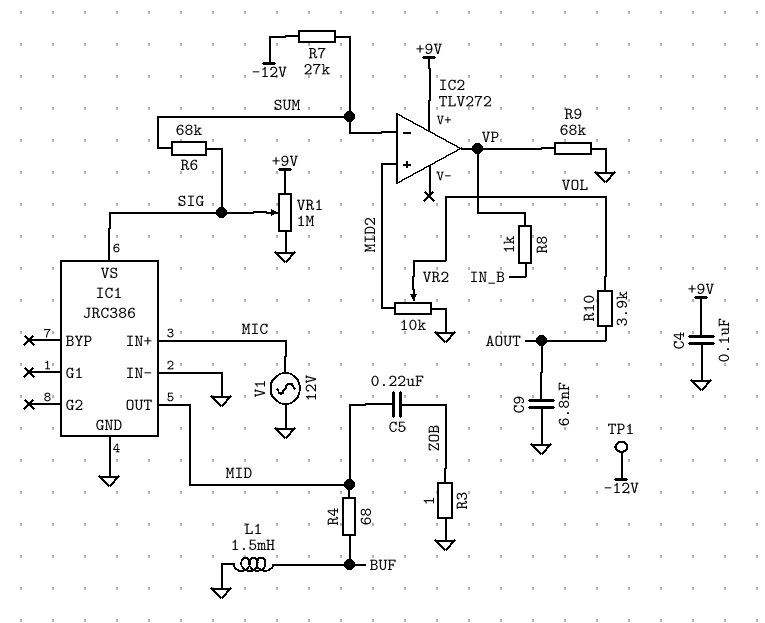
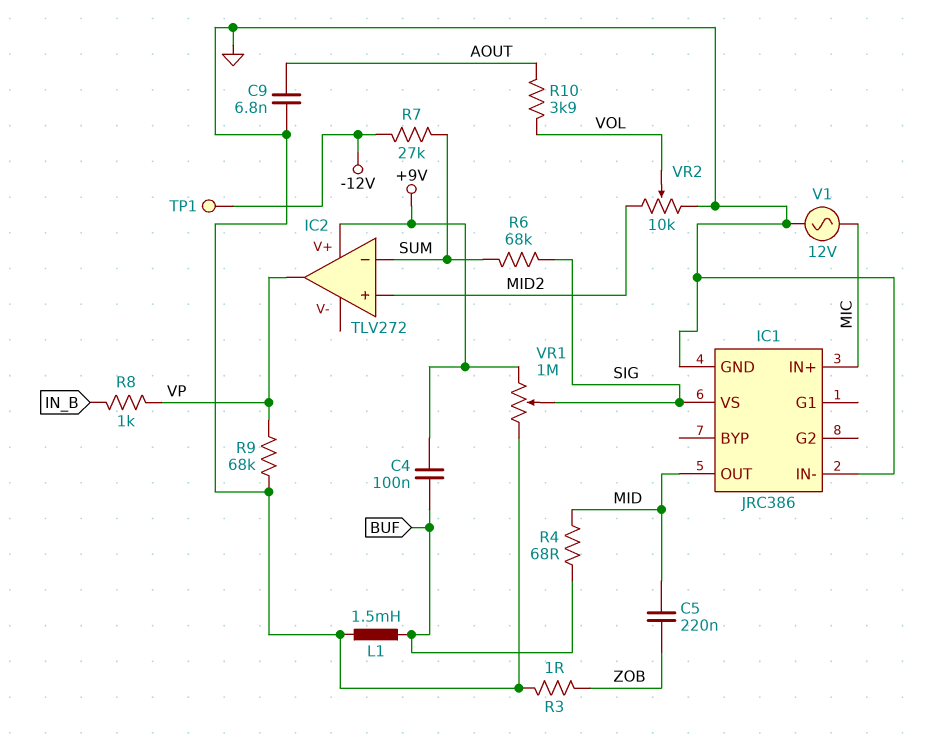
C4: 100nF (+9V, GND) -> 100nF (+9V, BUF)

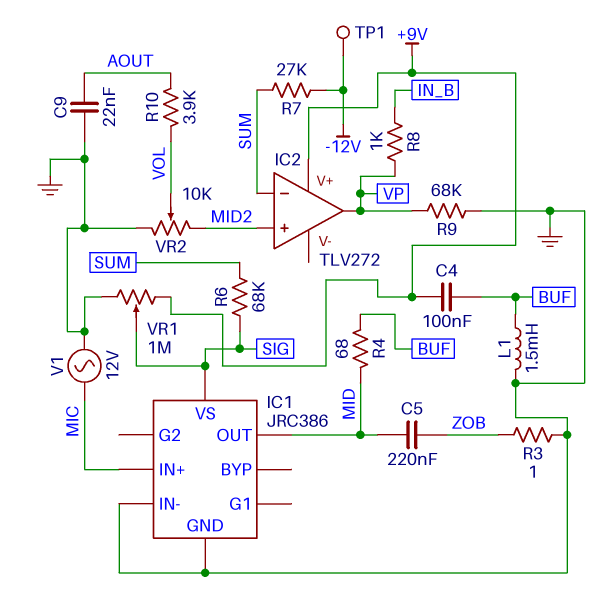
C9: 6.8nF (AOUT, GND) -> 22nF (AOUT, GND)

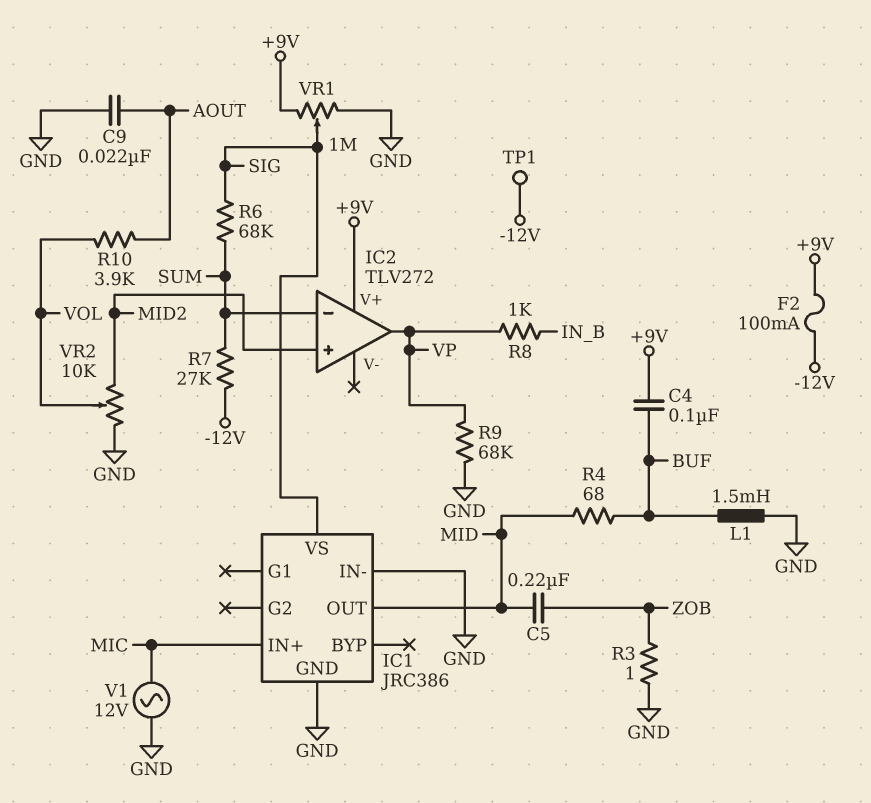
F2: none -> 100mA (+9V, -12V)

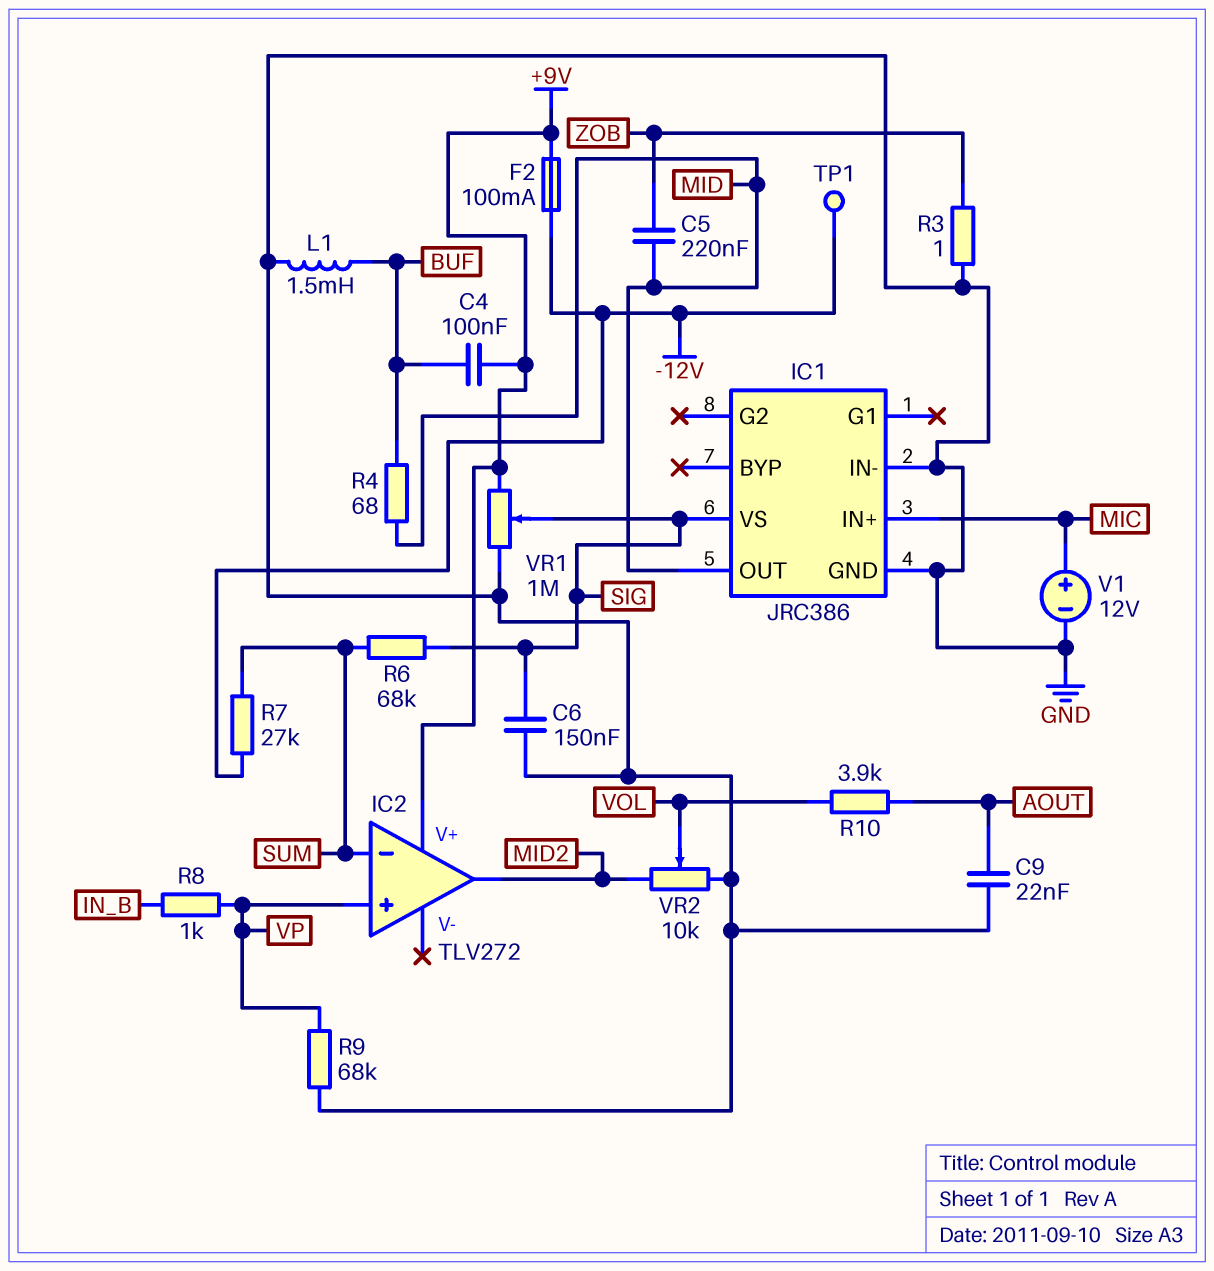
C6: none -> 150nF (GND, SIG)
IC2 pin in+: MID2 -> VP
IC2 pin out: VP -> MID2
V1: AC 12V (GND, MIC) -> 12V (plus MIC, minus GND)

